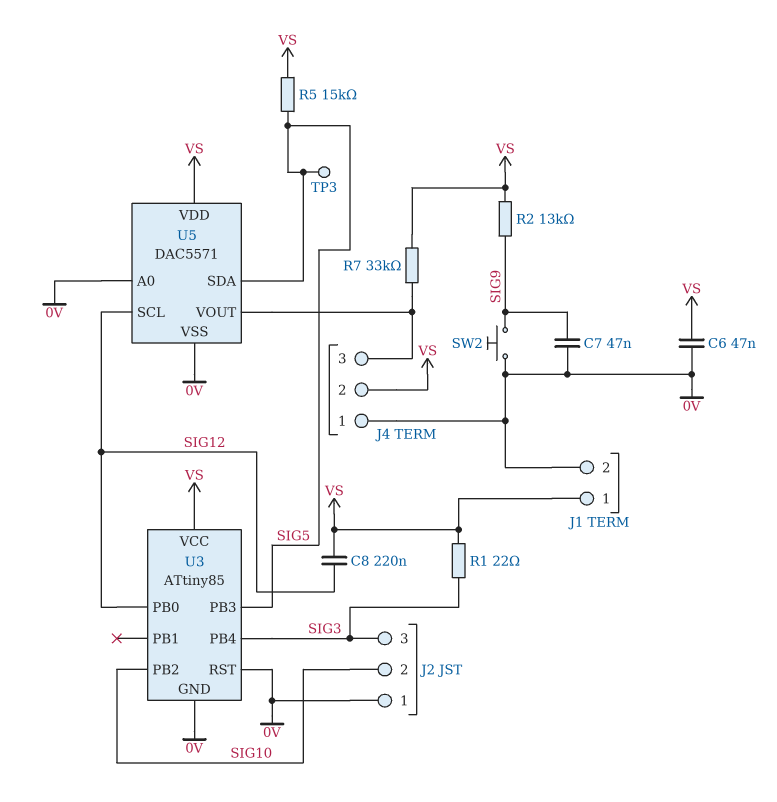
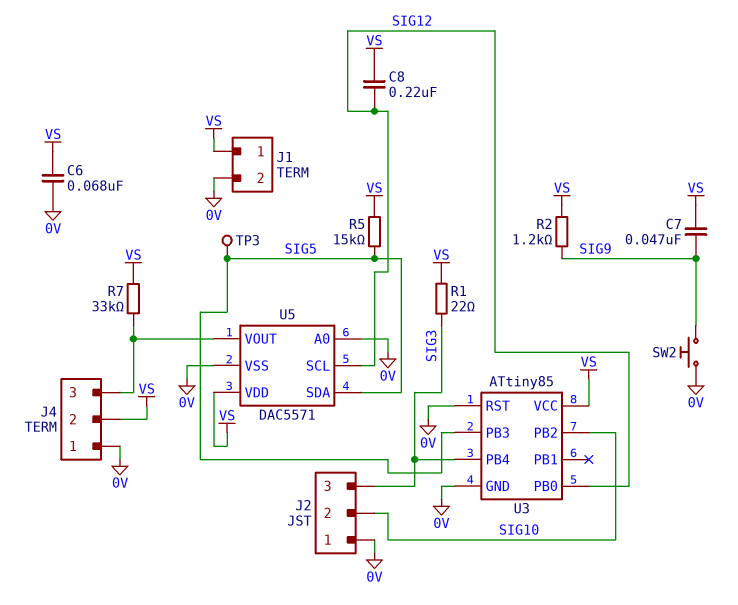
C6: 47nF (0V, VS) -> 68nF (0V, VS)
C7: 47nF (0V, SIG9) -> 47nF (SIG9, VS)
R2: 13k (SIG9, VS) -> 1.2k (SIG9, VS)

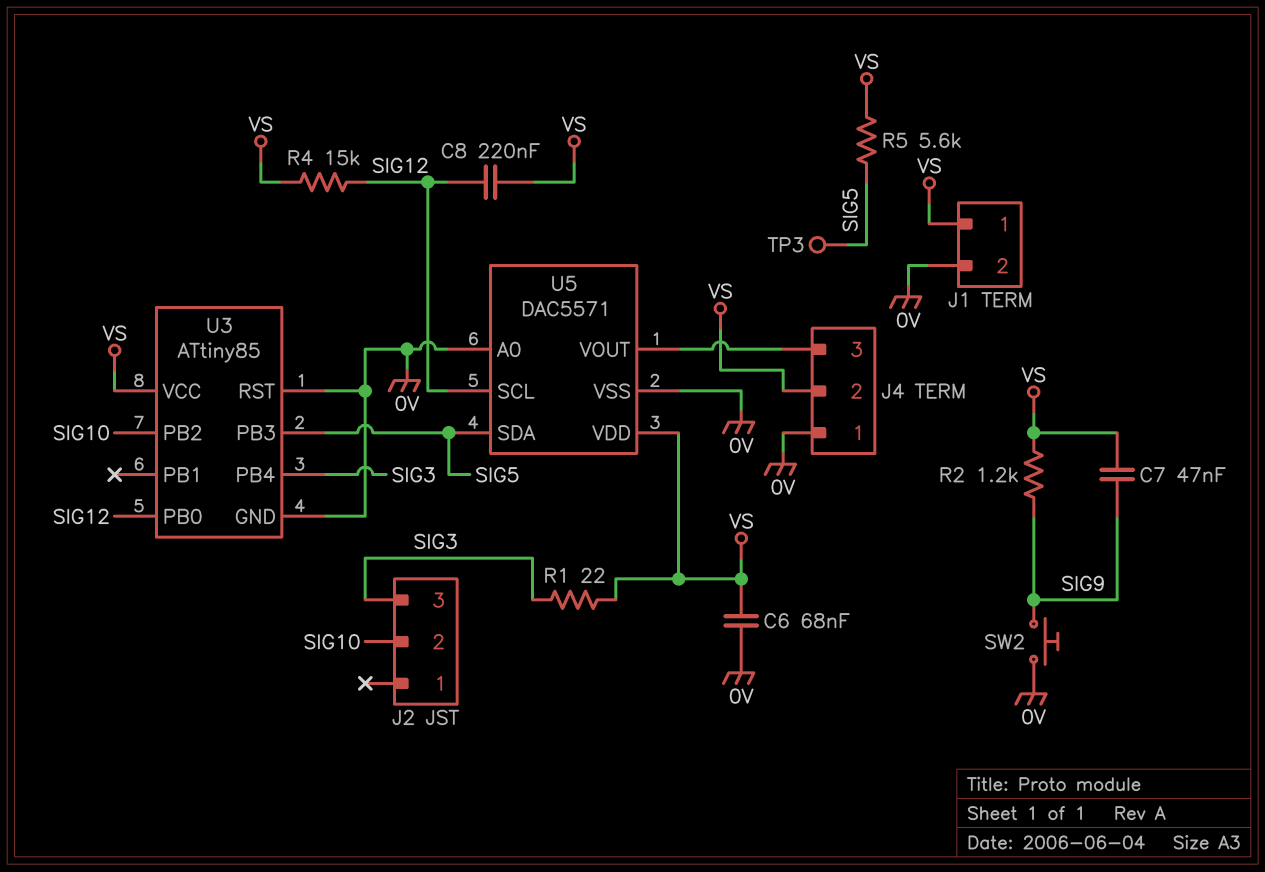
J2 pin 1: 0V -> none
R4: none -> 15k (SIG12, VS)
R5: 15k (SIG5, VS) -> 5.6k (SIG5, VS)
R7: 33k (J4/3, VS) -> none

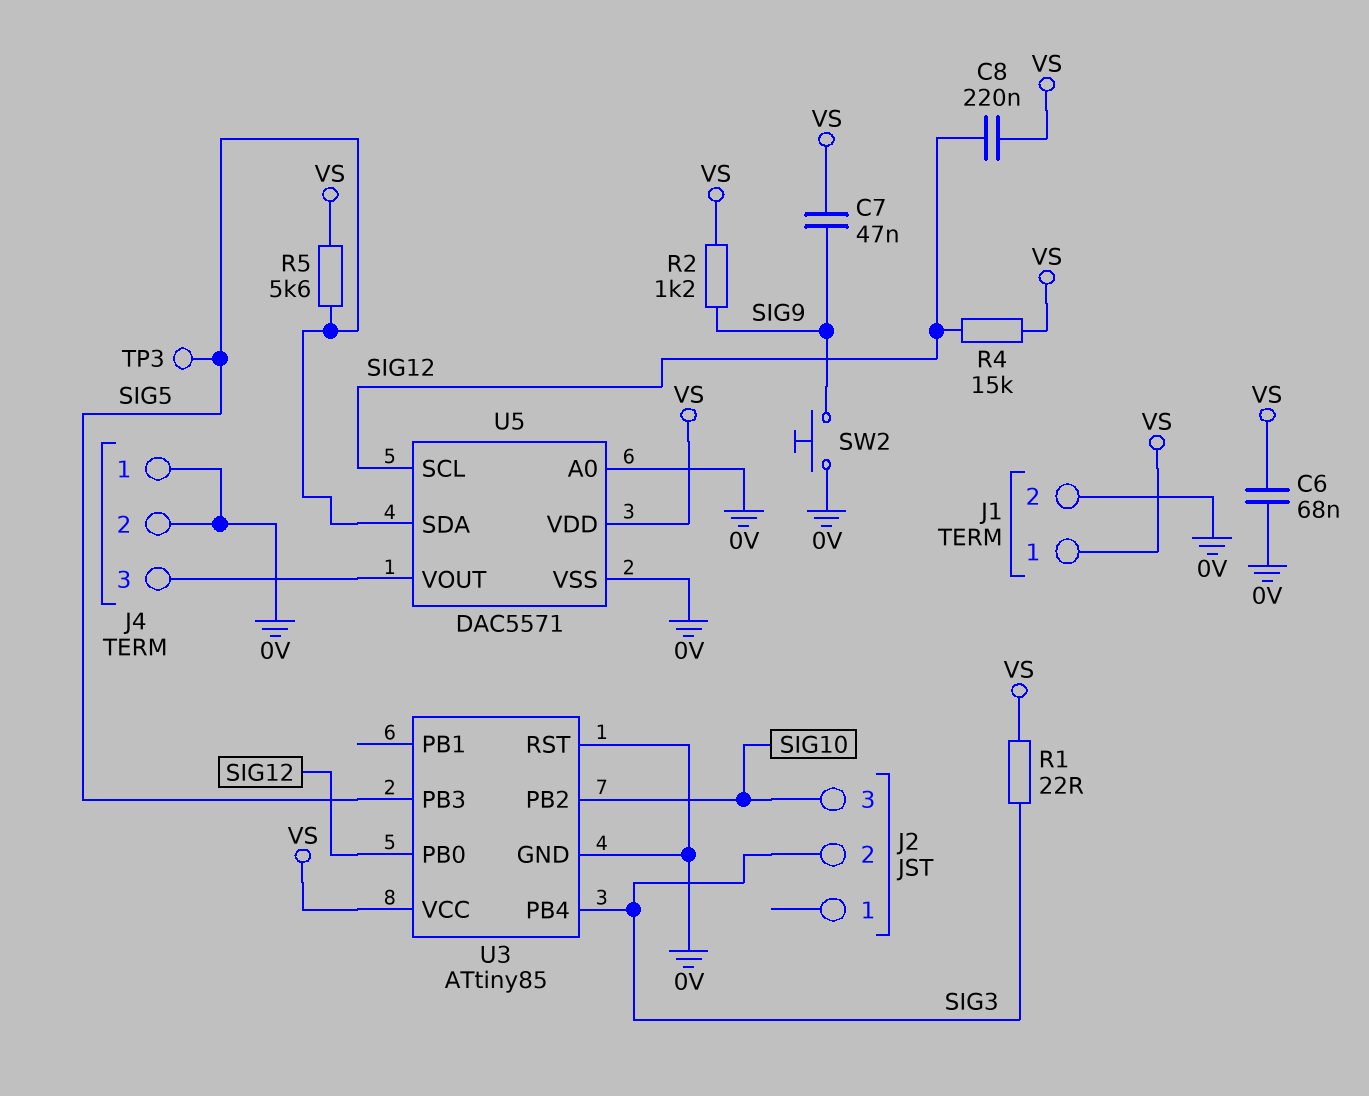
J2 pin 2: SIG10 -> SIG3
J2 pin 3: SIG3 -> SIG10
J4 pin 2: VS -> 0V

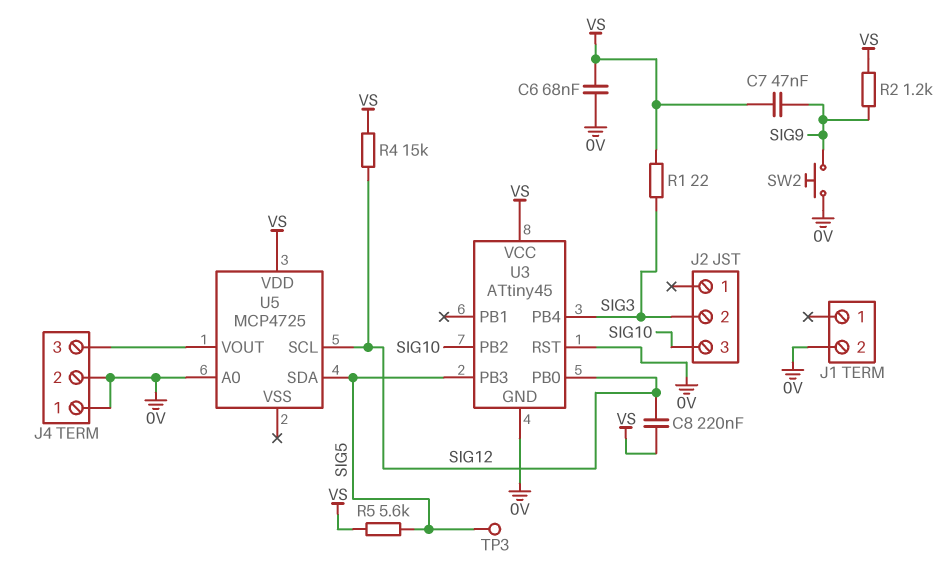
J1 pin 1: VS -> none
U3: ATtiny85 -> ATtiny45
U5: DAC5571 -> MCP4725
U5 pin VSS: 0V -> none

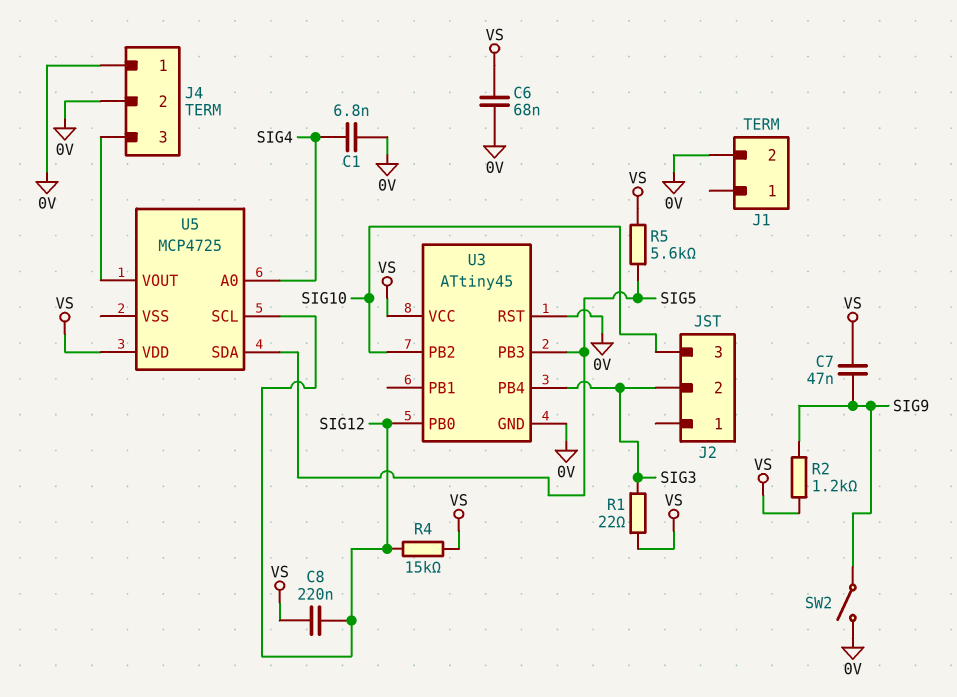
C1: none -> 6.8nF (0V, SIG4)
SW2: button (0V, SIG9) -> switch (0V, SIG9)
TP3: test point (SIG5) -> none
U5 pin A0: 0V -> SIG4

